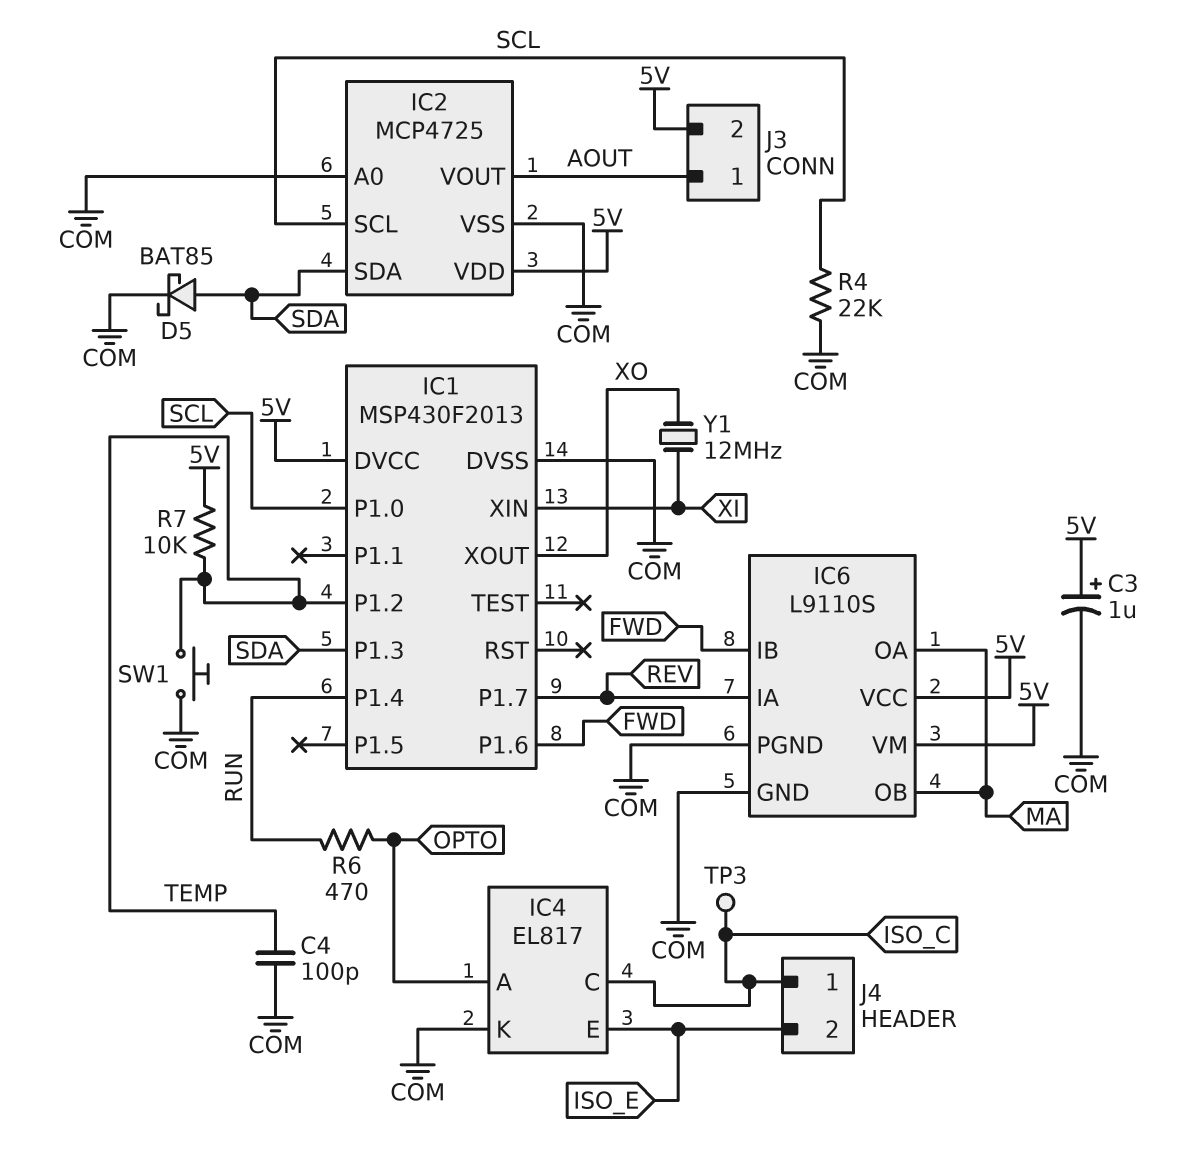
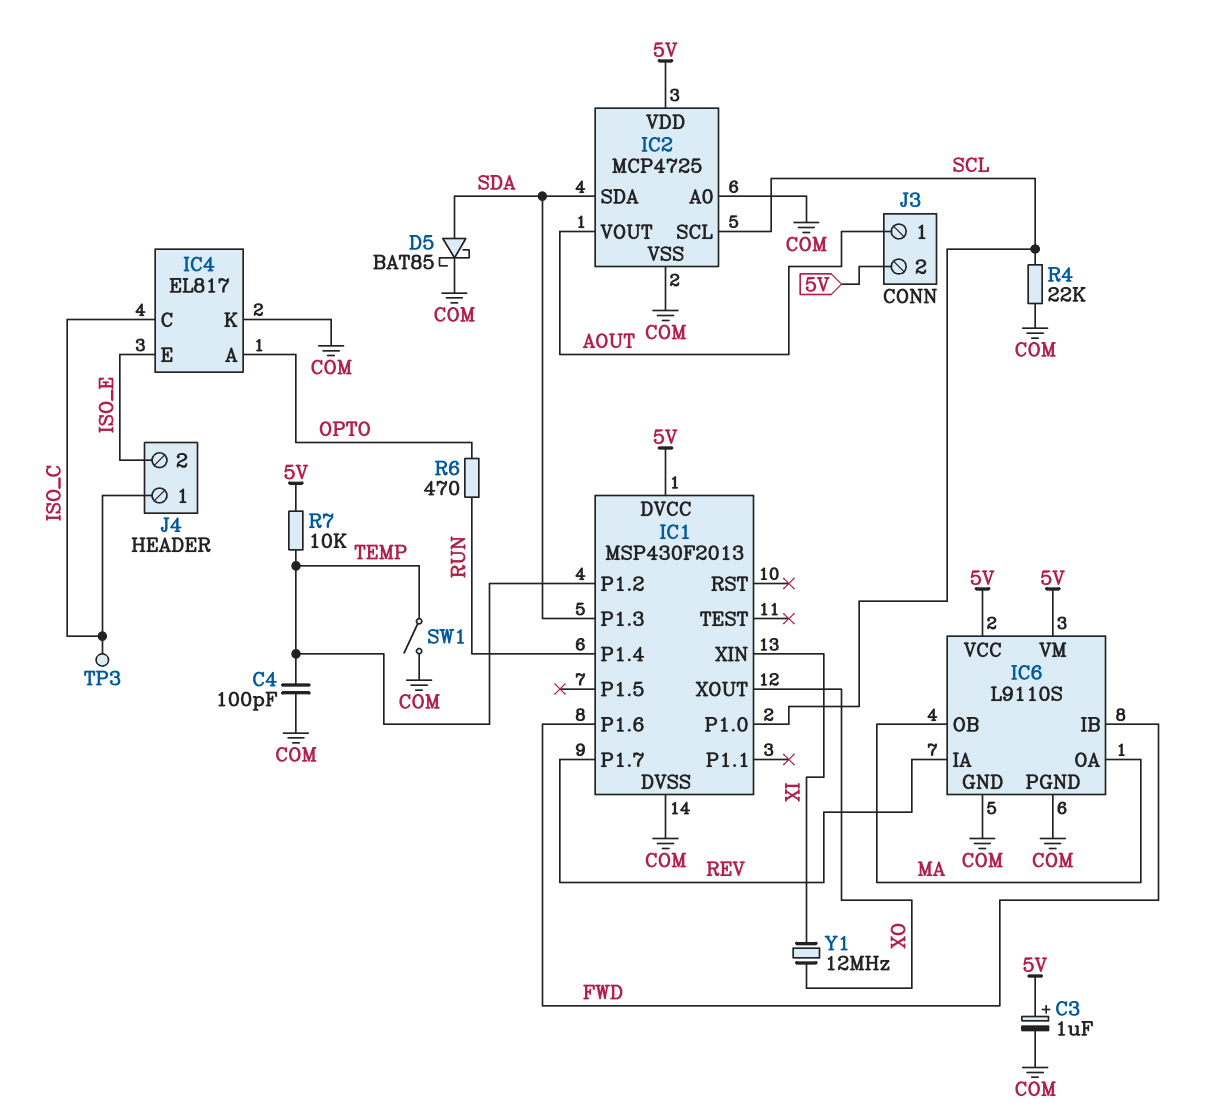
SW1: button (COM, TEMP) -> switch (COM, TEMP)

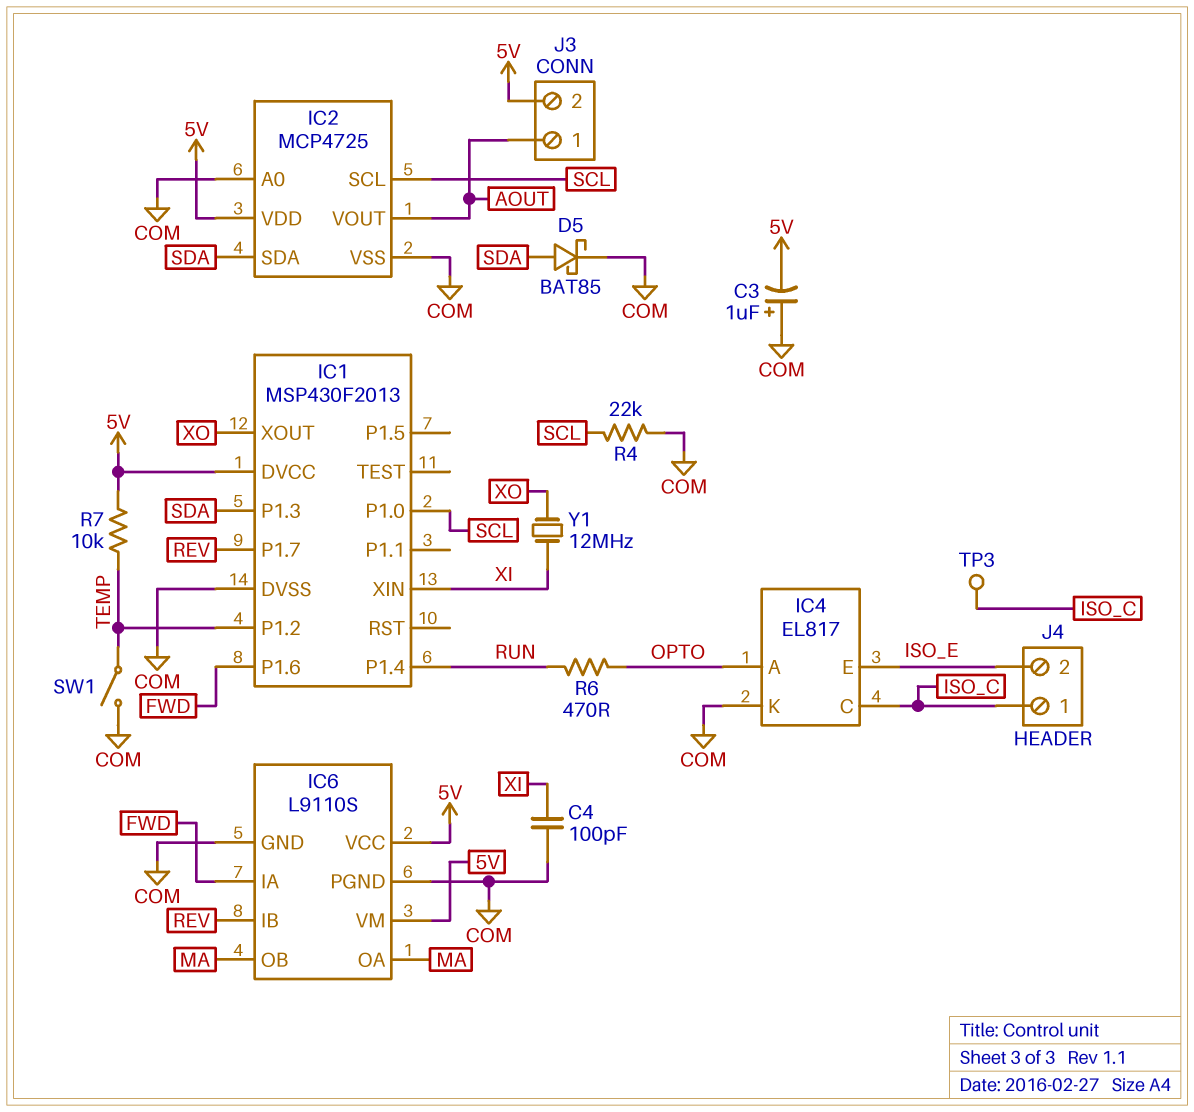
C3: 1uF (plus 5V, minus COM) -> 1uF (plus COM, minus 5V)
C4: 100pF (COM, TEMP) -> 100pF (COM, XI)
IC6 pin IA: REV -> FWD
IC6 pin IB: FWD -> REV

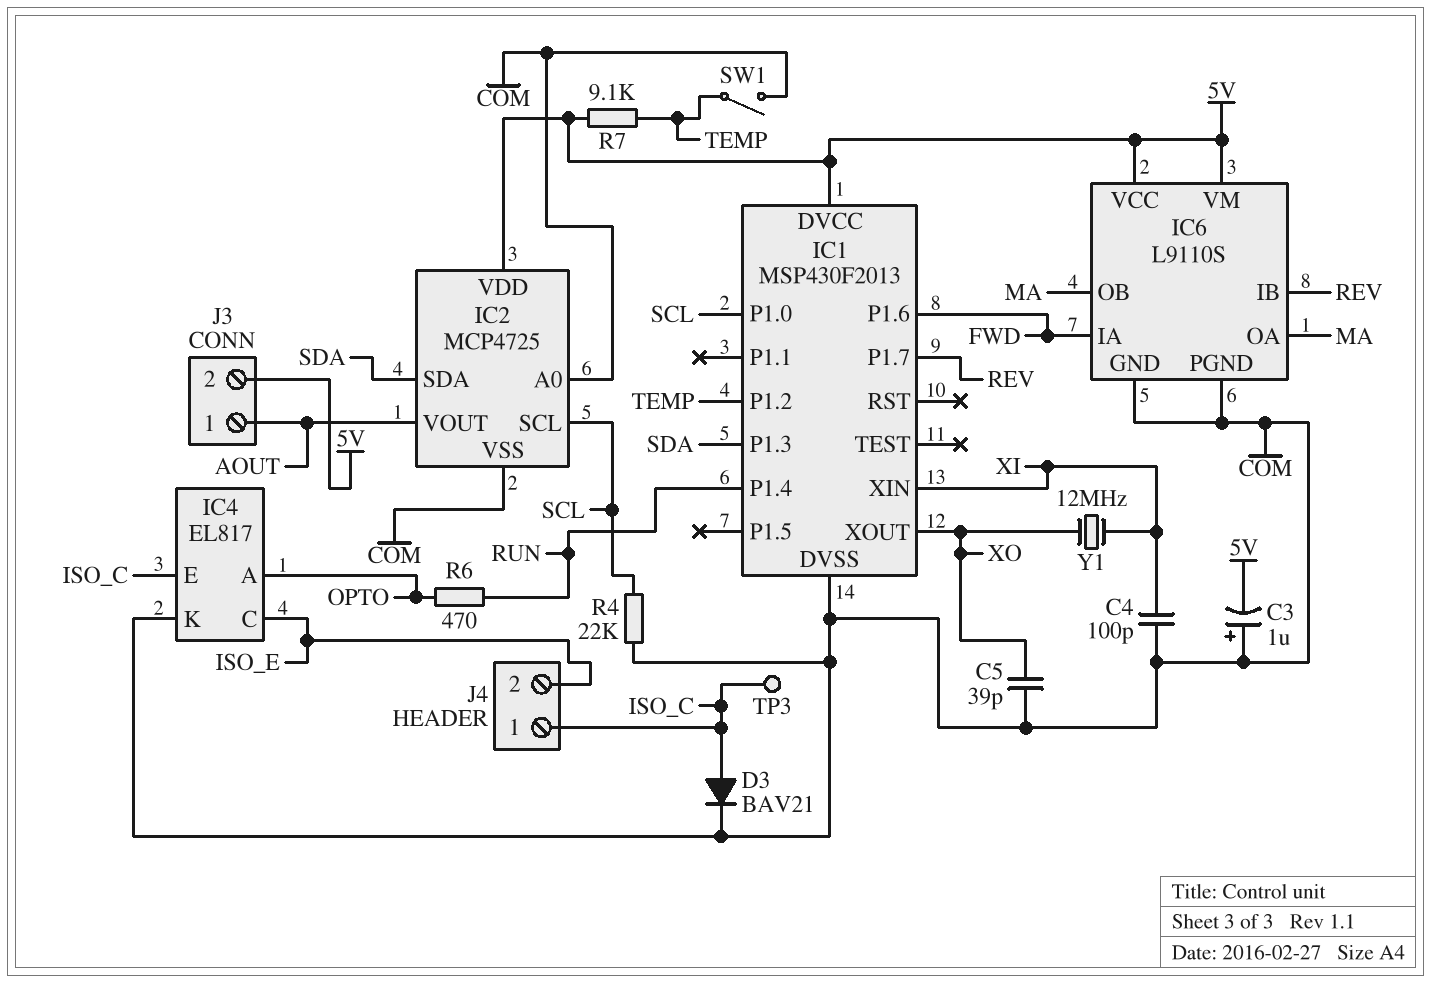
C5: none -> 39pF (COM, XO)
D3: none -> diode BAV21 (A ISO_C, K COM)
D5: schottky BAT85 (A SDA, K COM) -> none
IC4 pin C: ISO_C -> ISO_E
IC4 pin E: ISO_E -> ISO_C
R7: 10k (5V, TEMP) -> 9.1k (5V, TEMP)

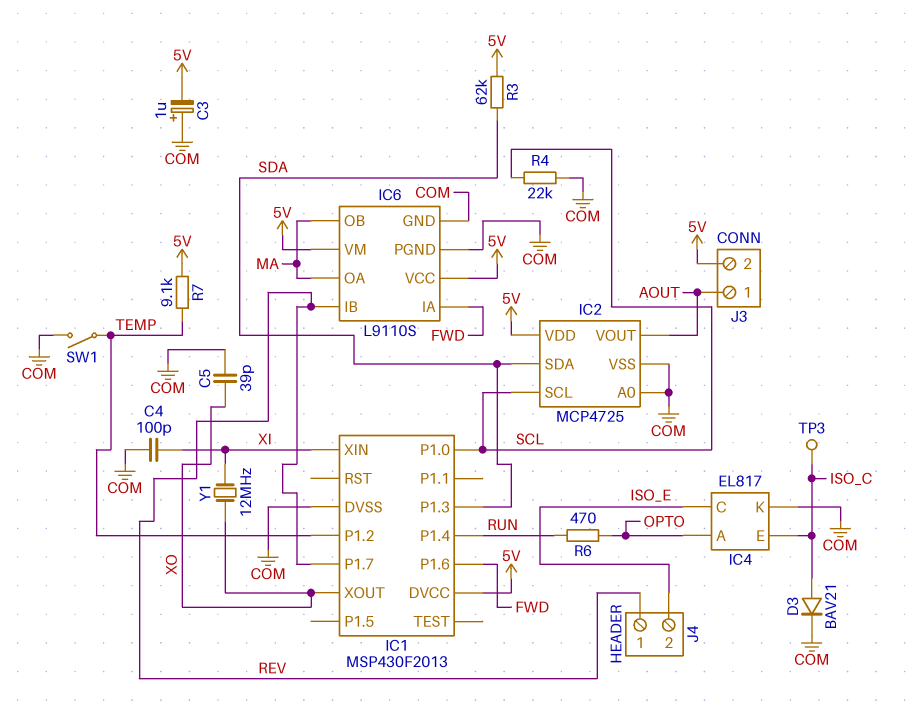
J4 pin 1: ISO_C -> REV
R3: none -> 62k (5V, SDA)

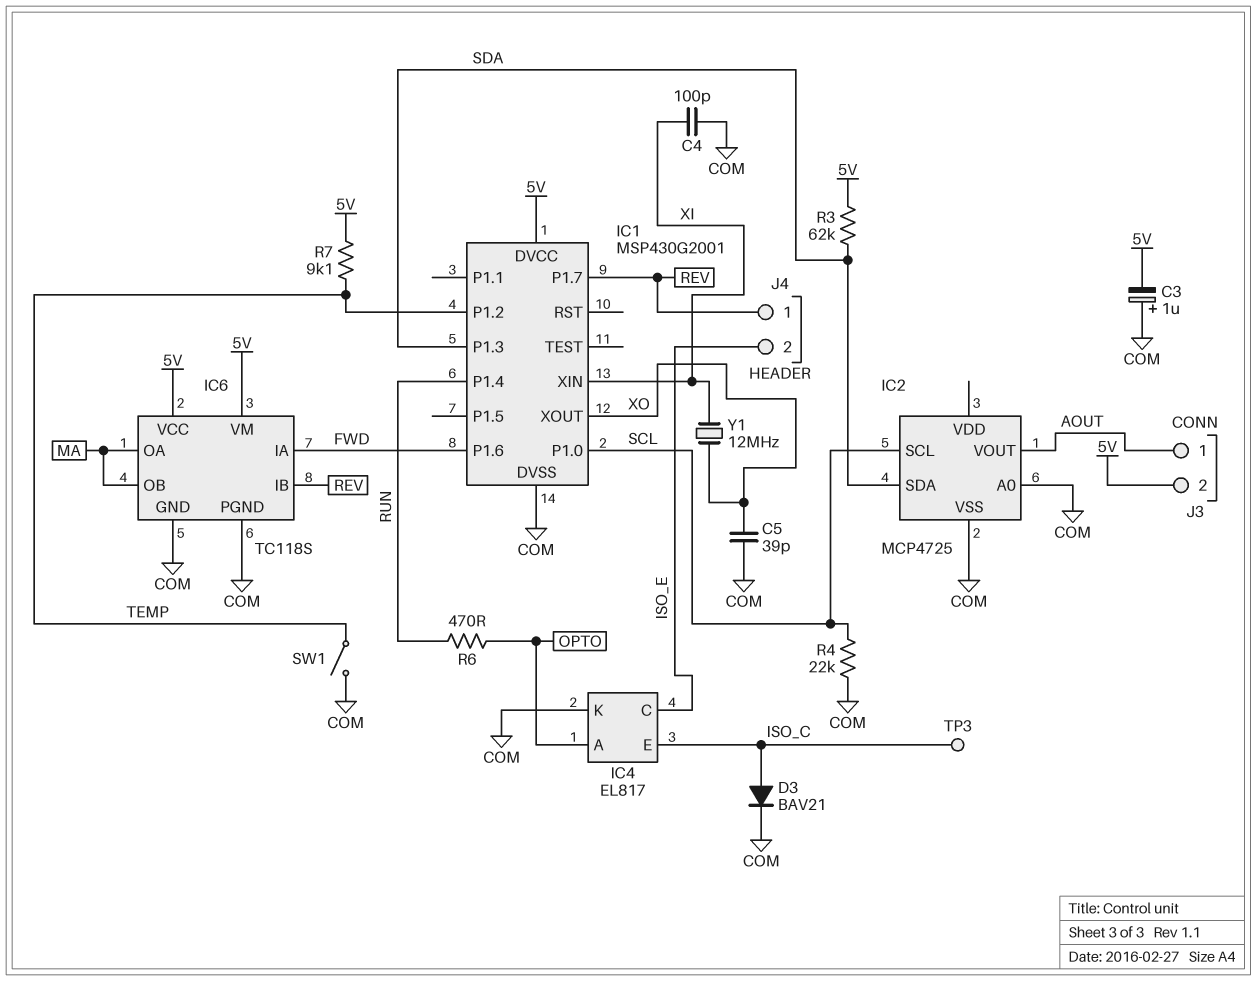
IC1: MSP430F2013 -> MSP430G2001
IC2 pin VDD: 5V -> none
IC6: L9110S -> TC118S

